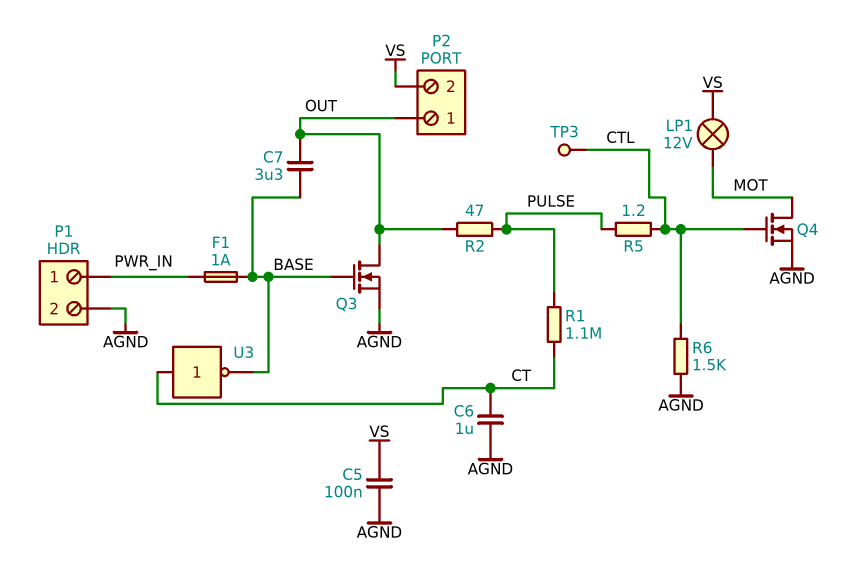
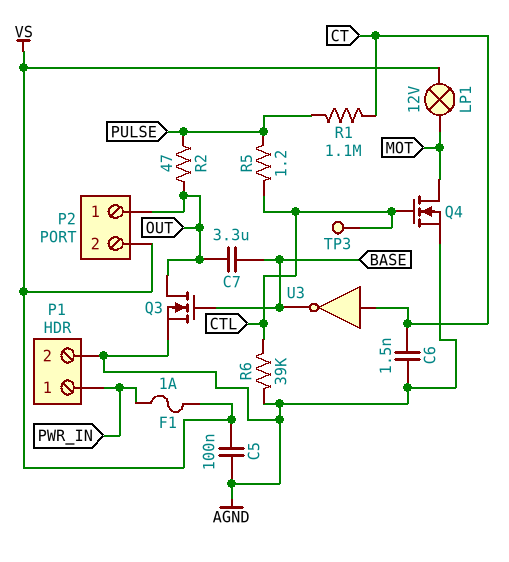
C6: 1uF (AGND, CT) -> 1.5nF (AGND, CT)
F1: 1A (BASE, PWR_IN) -> 1A (PWR_IN, VS)
R6: 1.5k (AGND, CTL) -> 39k (AGND, CTL)

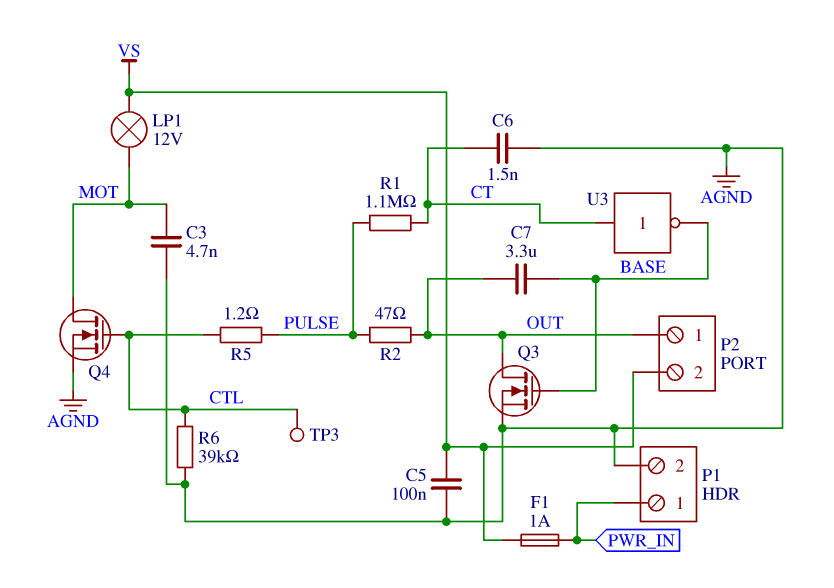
C3: none -> 4.7nF (AGND, MOT)

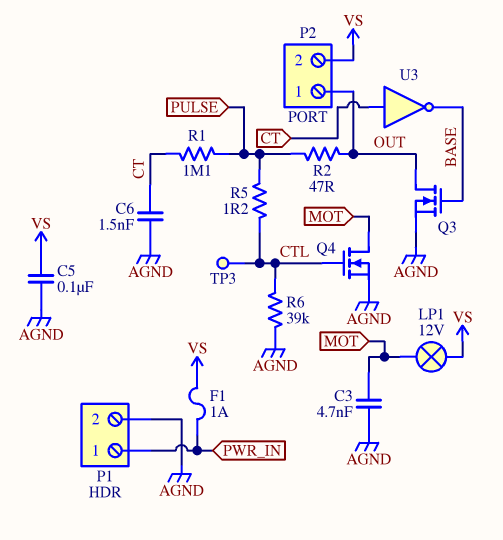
C7: 3.3uF (BASE, OUT) -> none

